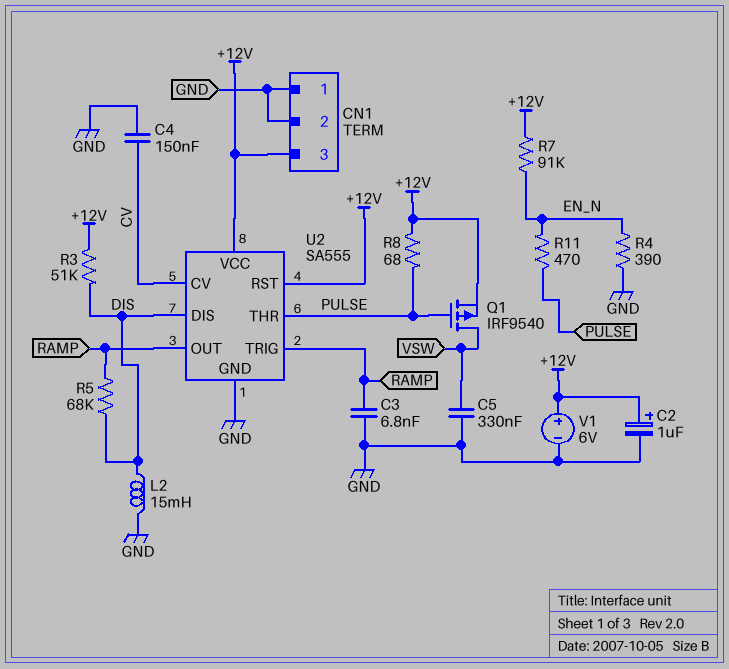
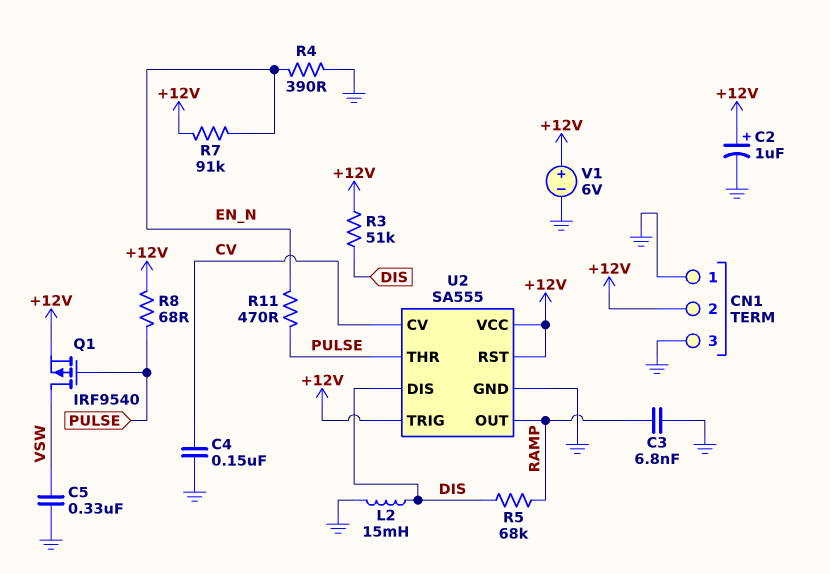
CN1 pin 2: GND -> +12V
CN1 pin 3: +12V -> GND
U2 pin TRIG: RAMP -> +12V

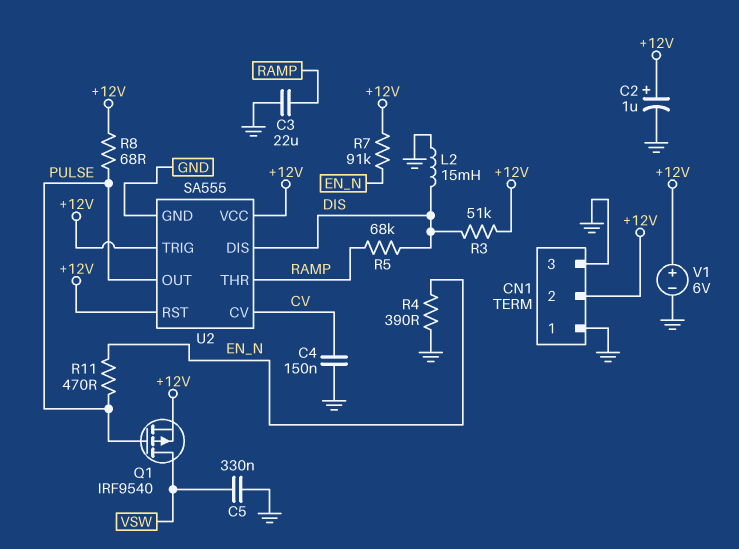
C3: 6.8nF (GND, RAMP) -> 22uF (GND, RAMP)
U2 pin OUT: RAMP -> PULSE
U2 pin THR: PULSE -> RAMP

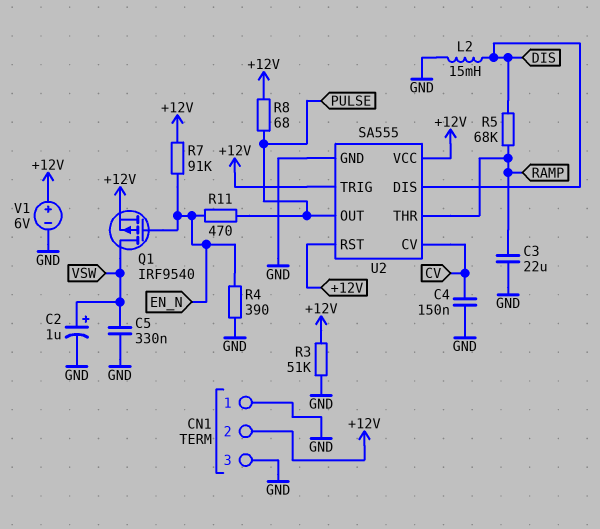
C2: 1uF (plus +12V, minus GND) -> 1uF (plus VSW, minus GND)
Q1: PMOS IRF9540 (G PULSE, D VSW, S +12V) -> PMOS IRF9540 (G EN_N, D VSW, S +12V)
R3: 51k (+12V, DIS) -> 51k (+12V, GND)

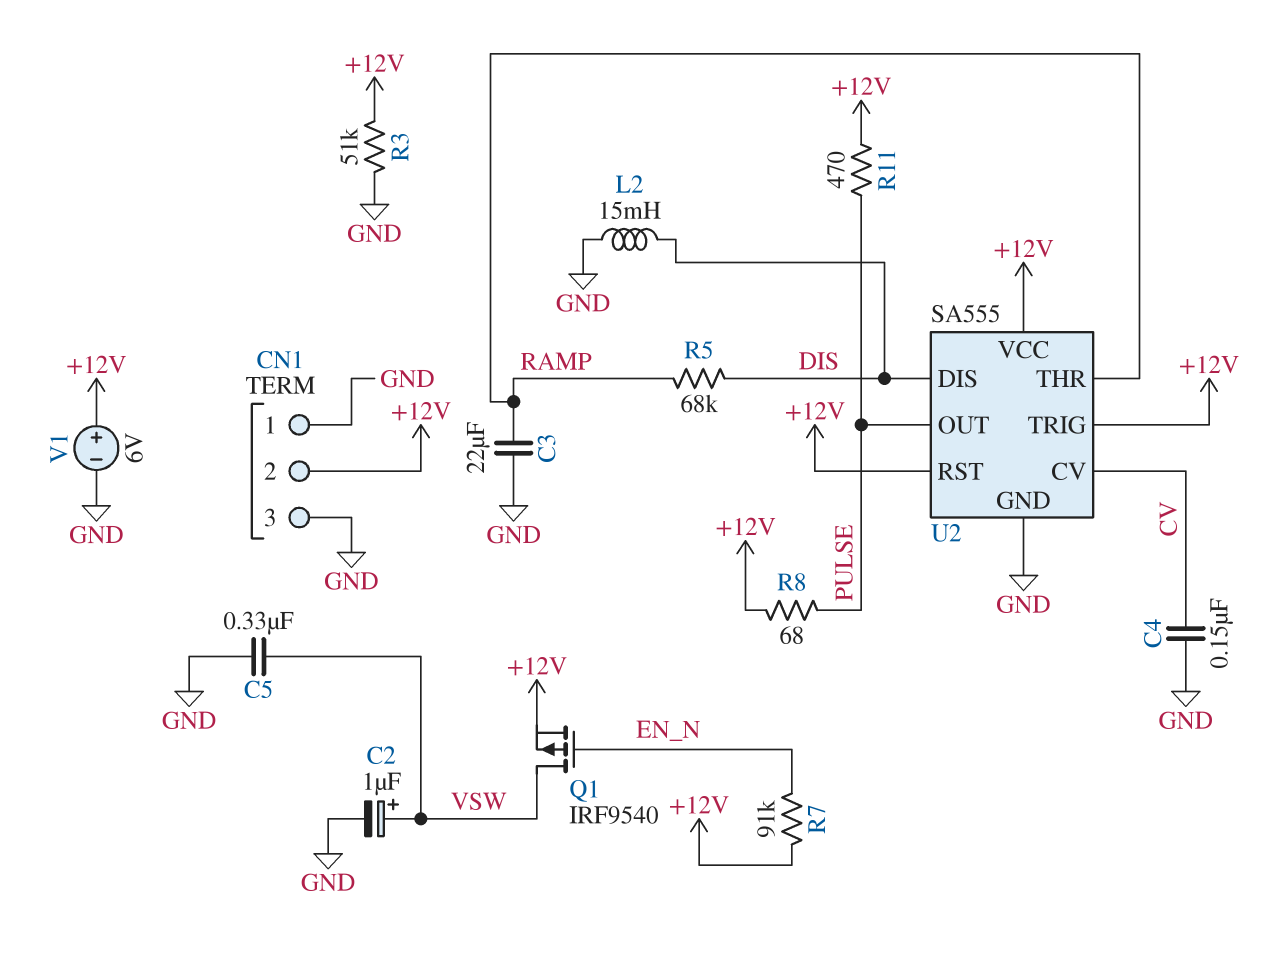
R4: 390 (EN_N, GND) -> none
R11: 470 (EN_N, PULSE) -> 470 (+12V, PULSE)

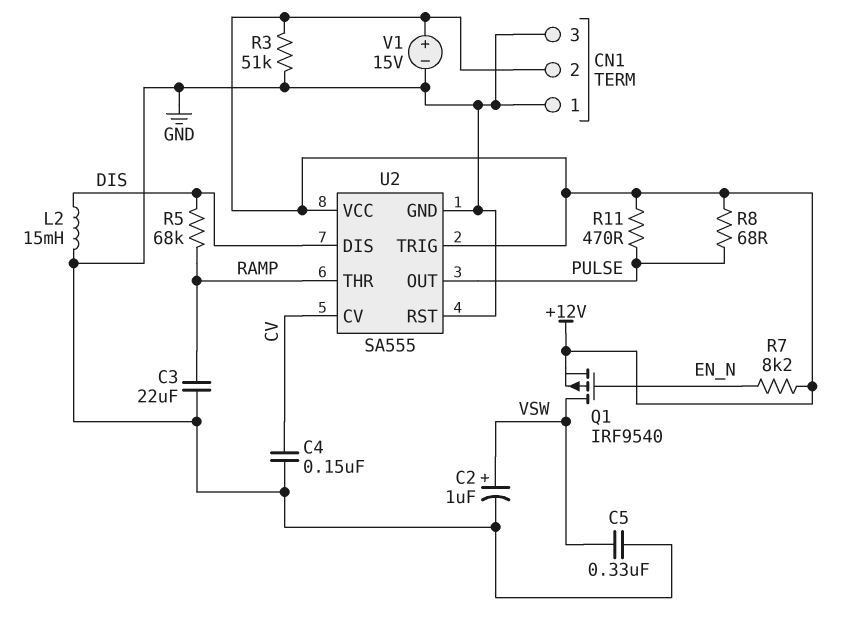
R7: 91k (+12V, EN_N) -> 8.2k (+12V, EN_N)
U2 pin RST: +12V -> GND
V1: 6V (plus +12V, minus GND) -> 15V (plus +12V, minus GND)

